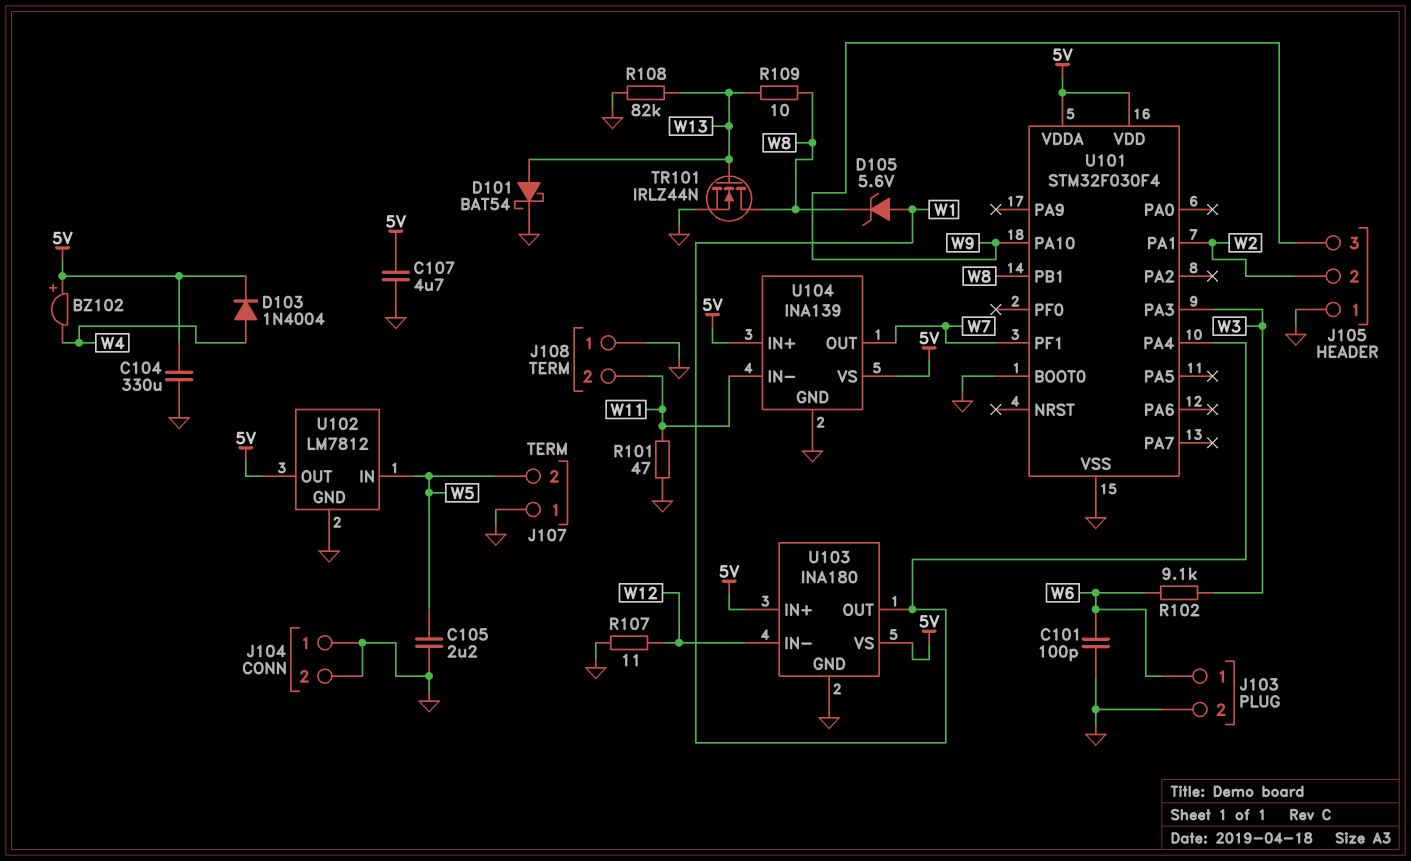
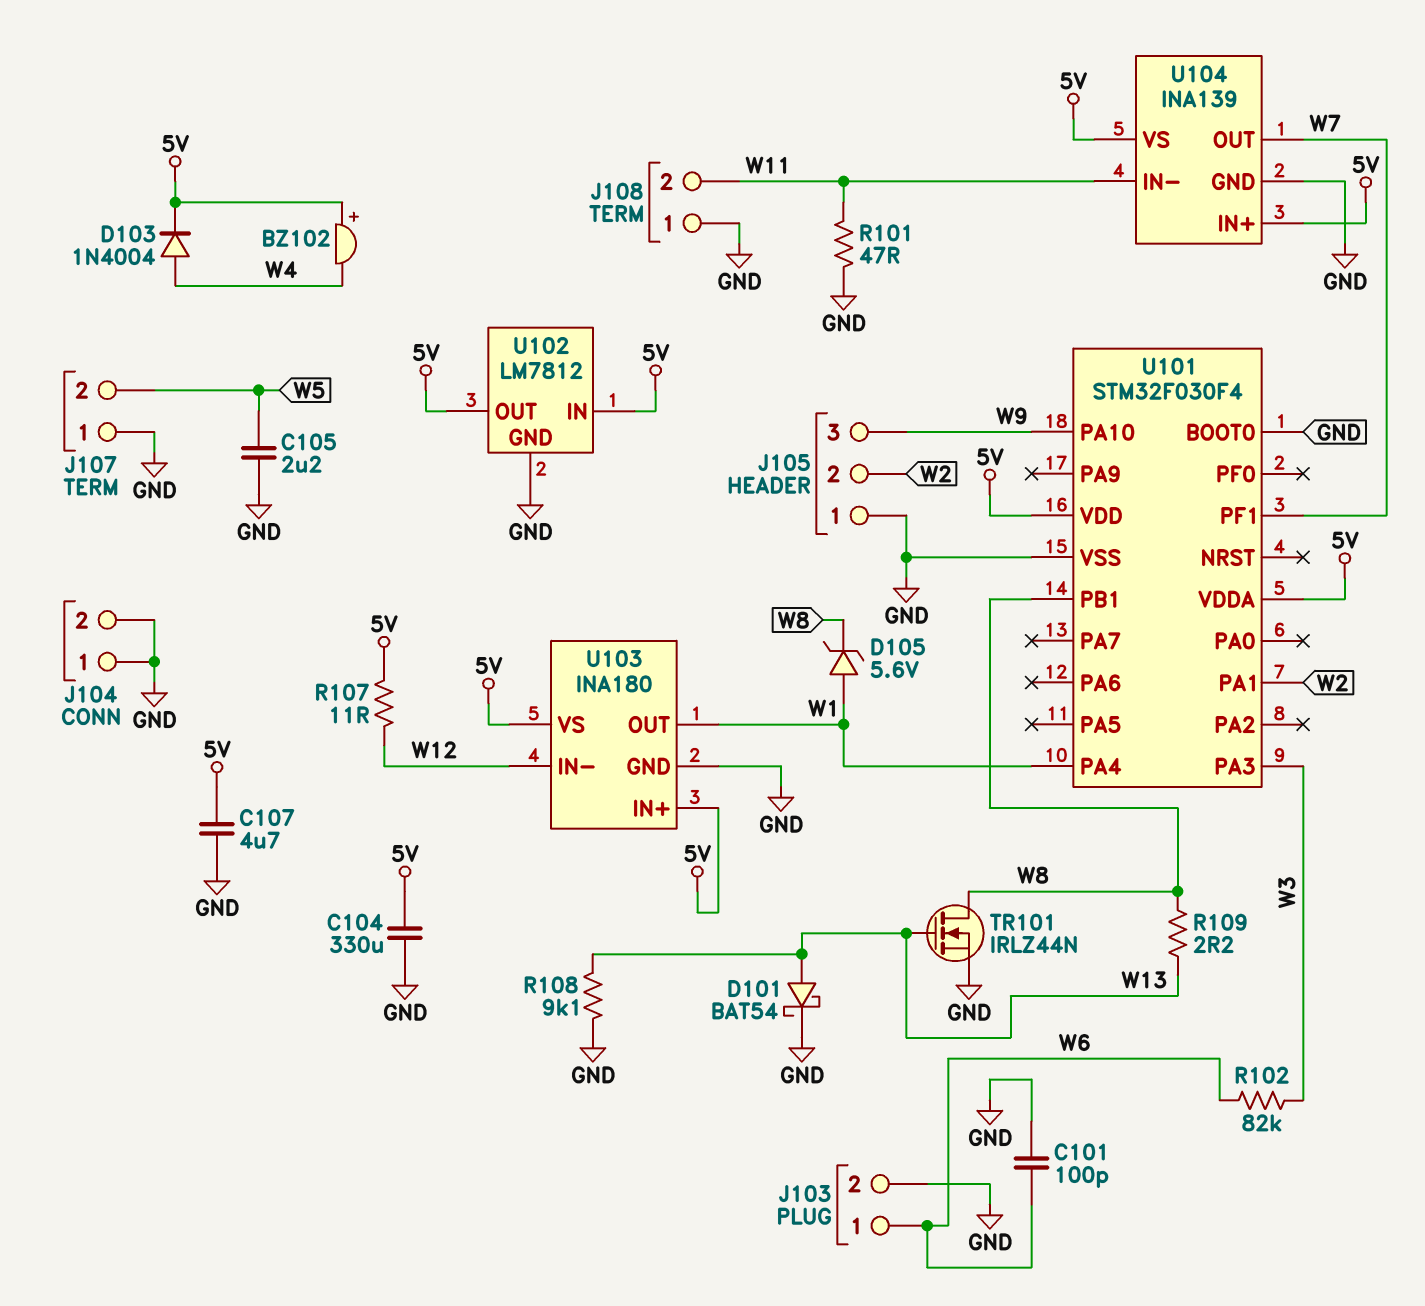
R102: 9.1k (W3, W6) -> 82k (W3, W6)
R107: 11 (GND, W12) -> 11 (5V, W12)
R108: 82k (GND, W13) -> 9.1k (GND, W13)
R109: 10 (W8, W13) -> 2.2 (W8, W13)
U102 pin IN: W5 -> 5V

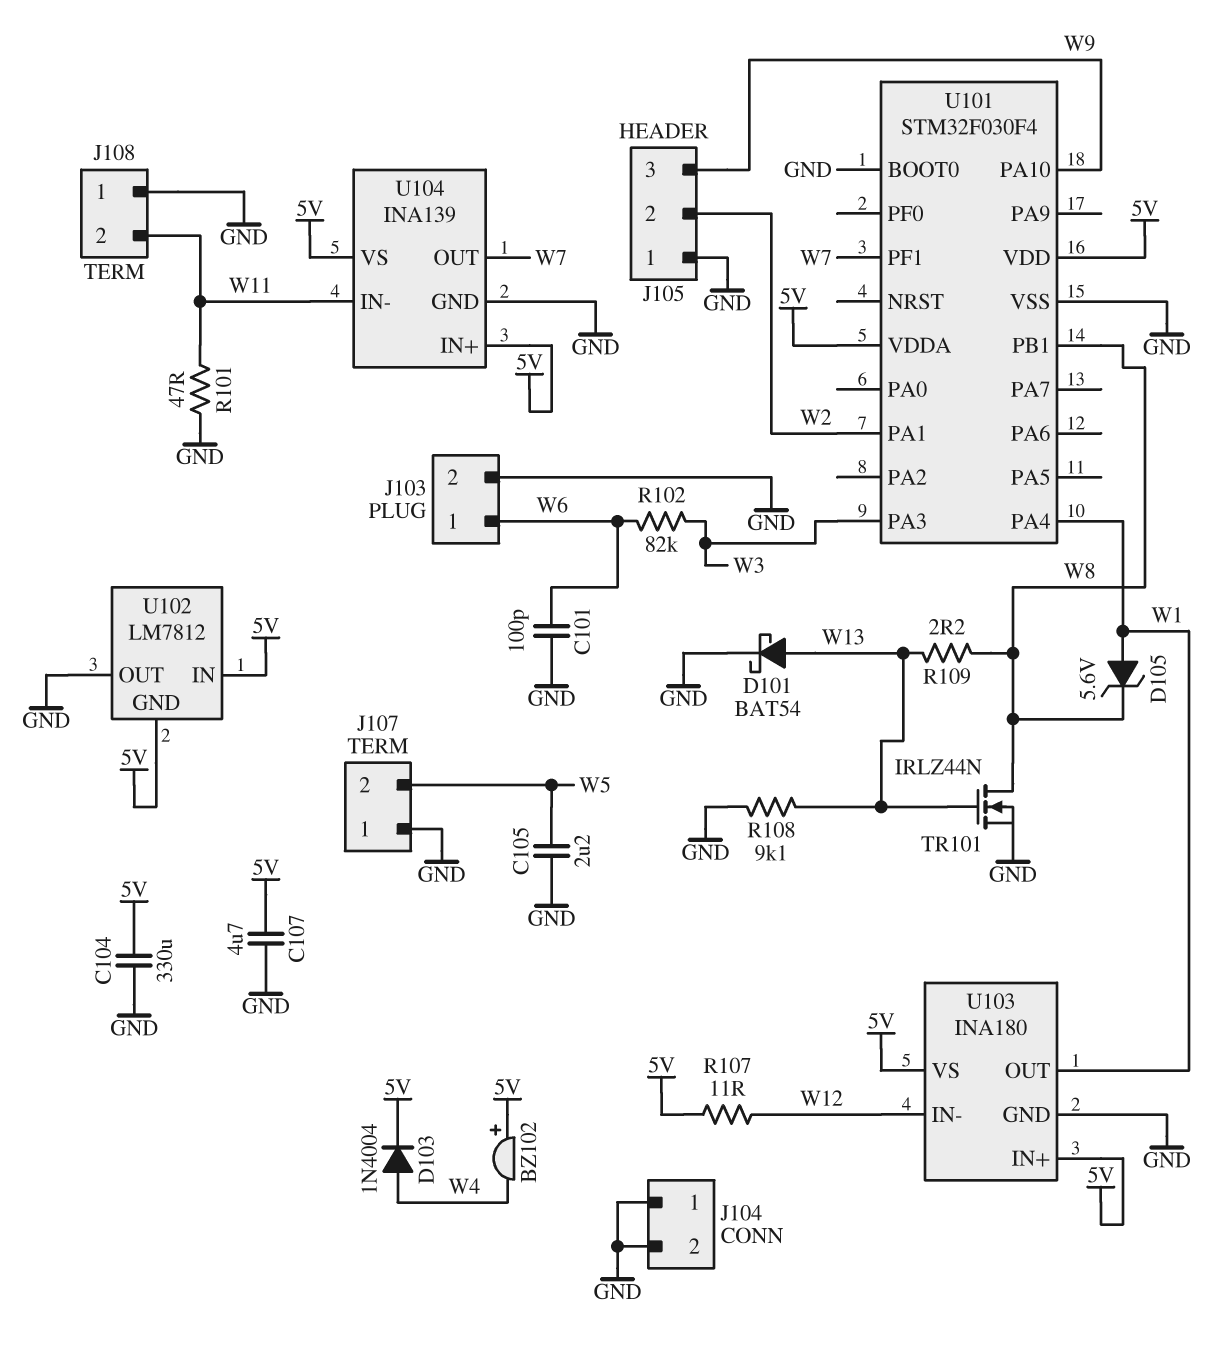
U102 pin GND: GND -> 5V
U102 pin OUT: 5V -> GND

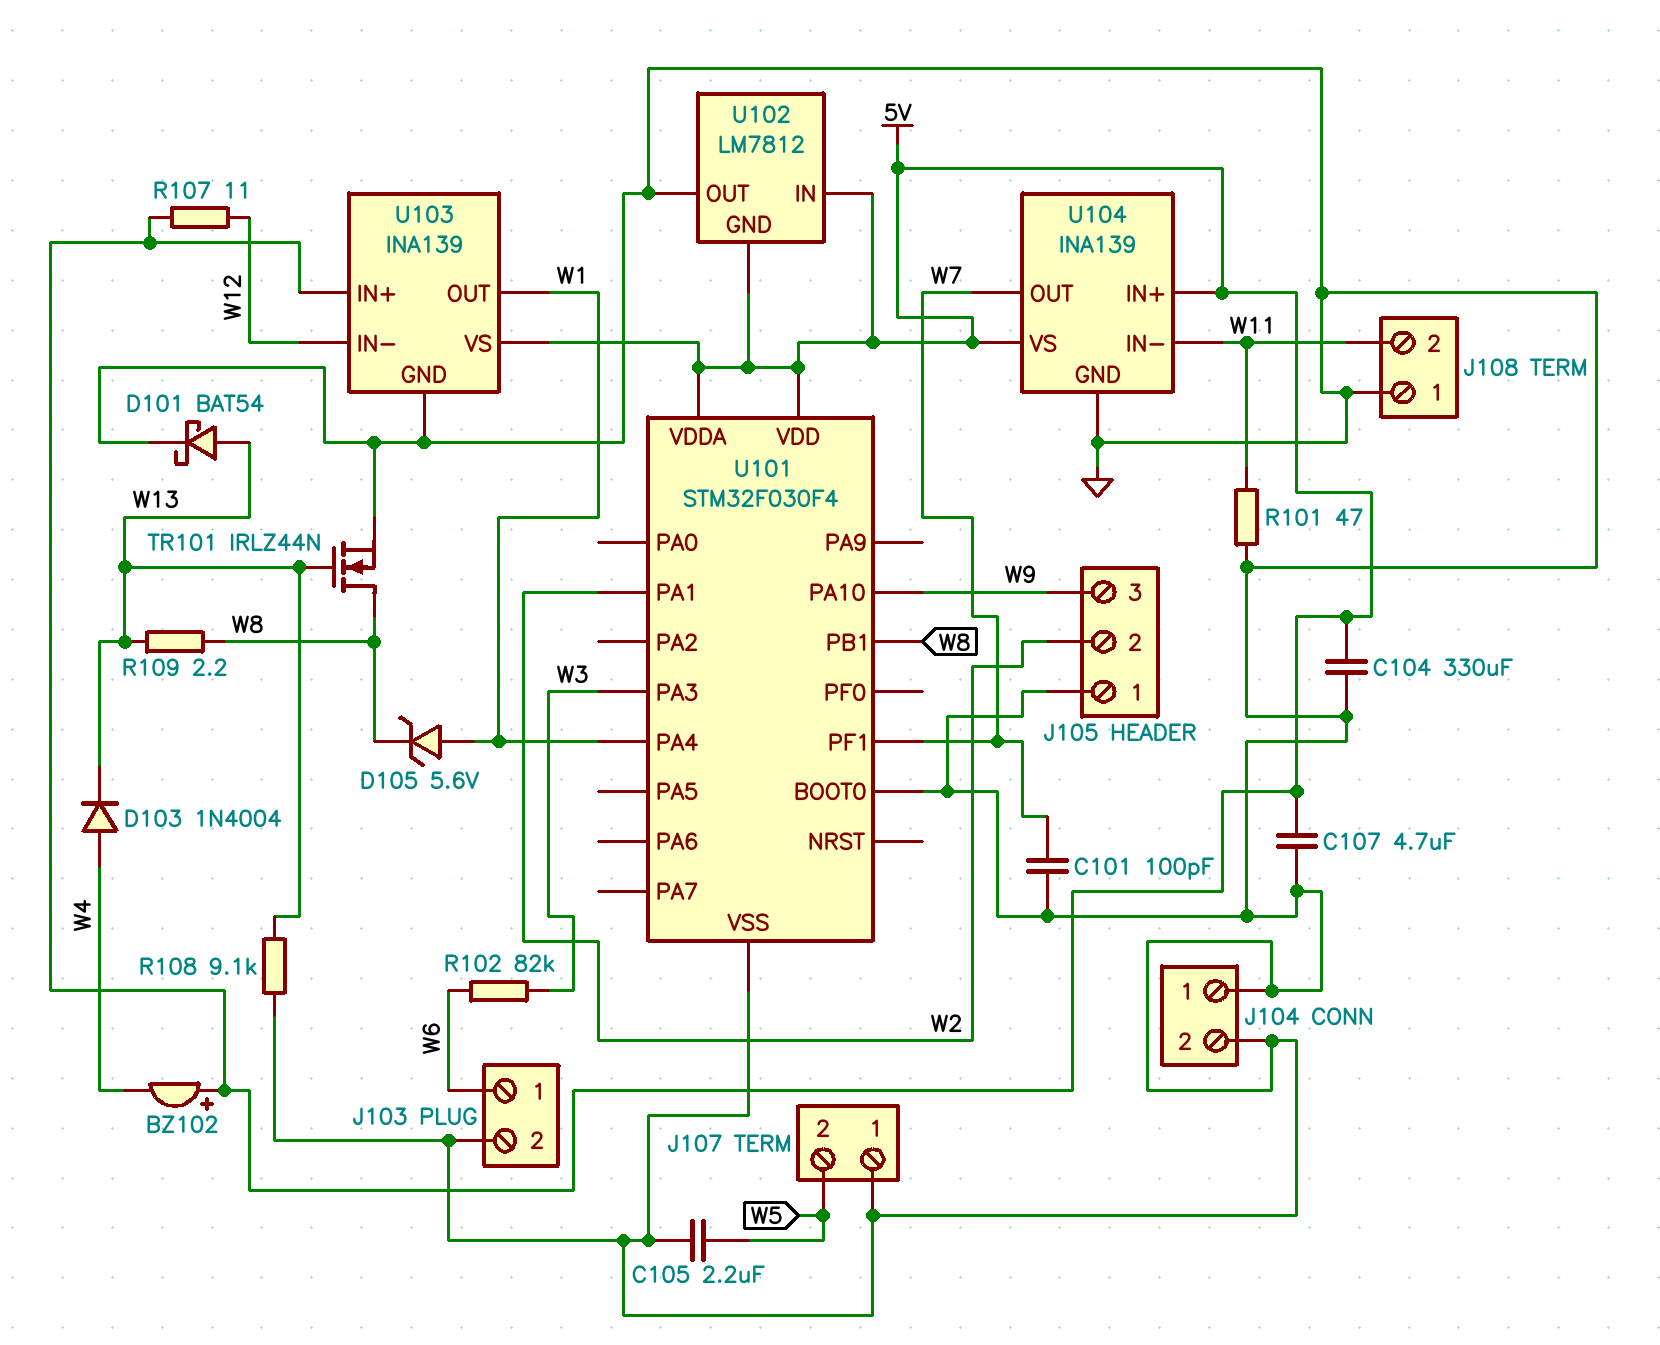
C101: 100pF (GND, W6) -> 100pF (GND, W7)
D103: diode 1N4004 (A W4, K 5V) -> diode 1N4004 (A W4, K W13)
U103: INA180 -> INA139

